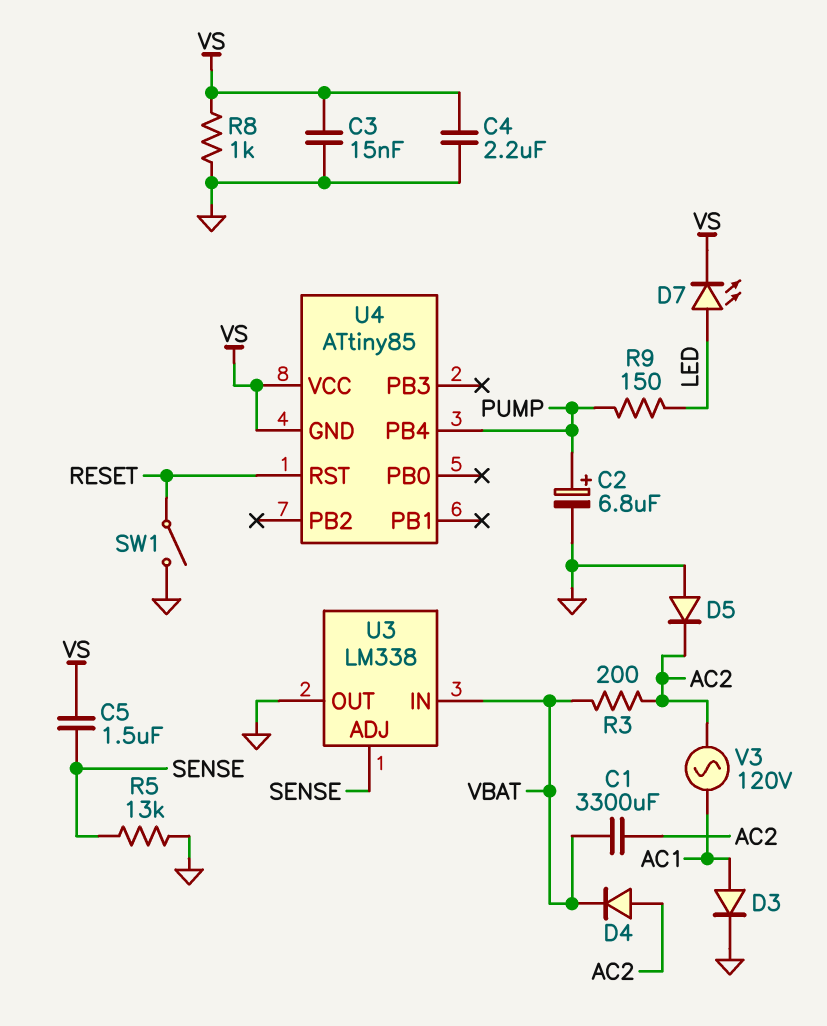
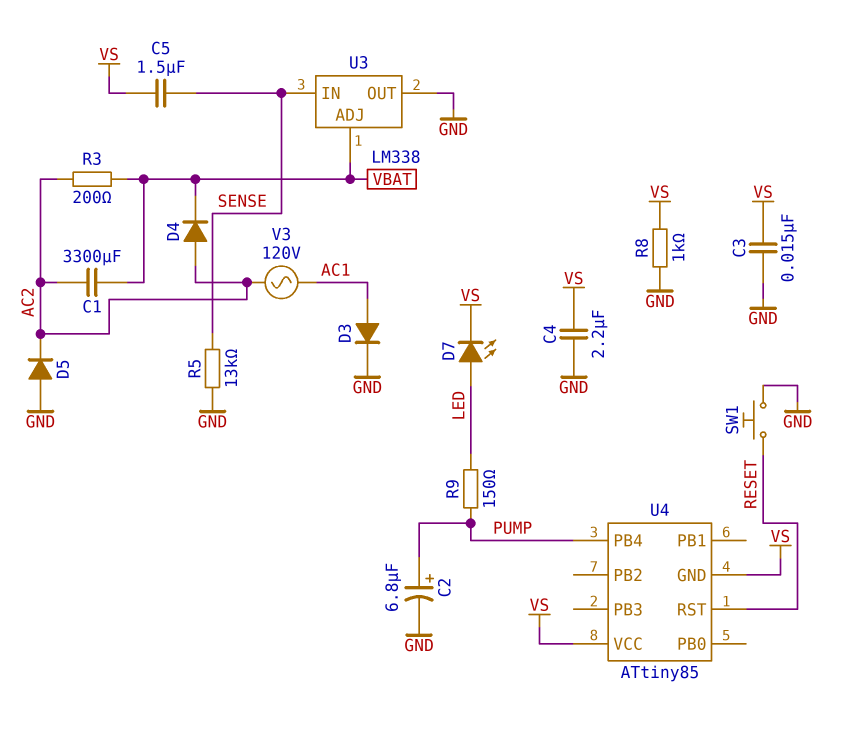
SW1: switch (GND, RESET) -> button (GND, RESET)
U3 pin ADJ: SENSE -> VBAT
U3 pin IN: VBAT -> SENSE

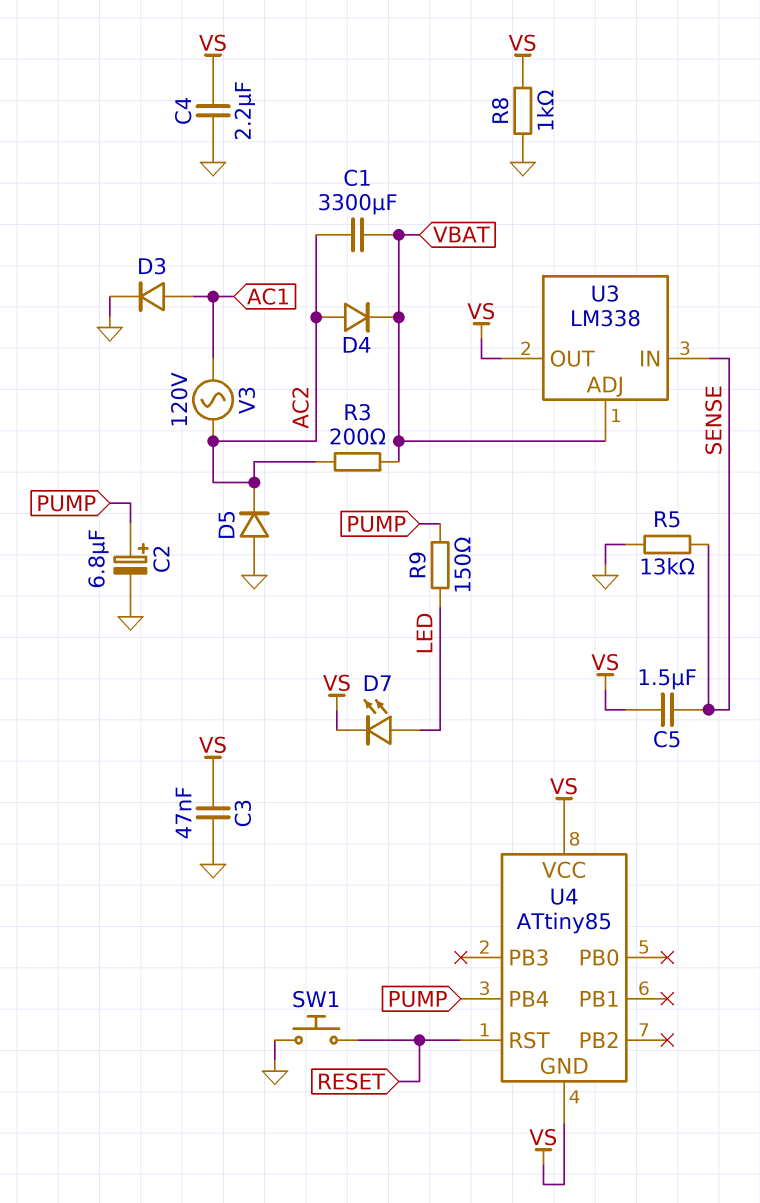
C3: 15nF (GND, VS) -> 47nF (GND, VS)
U3 pin OUT: GND -> VS

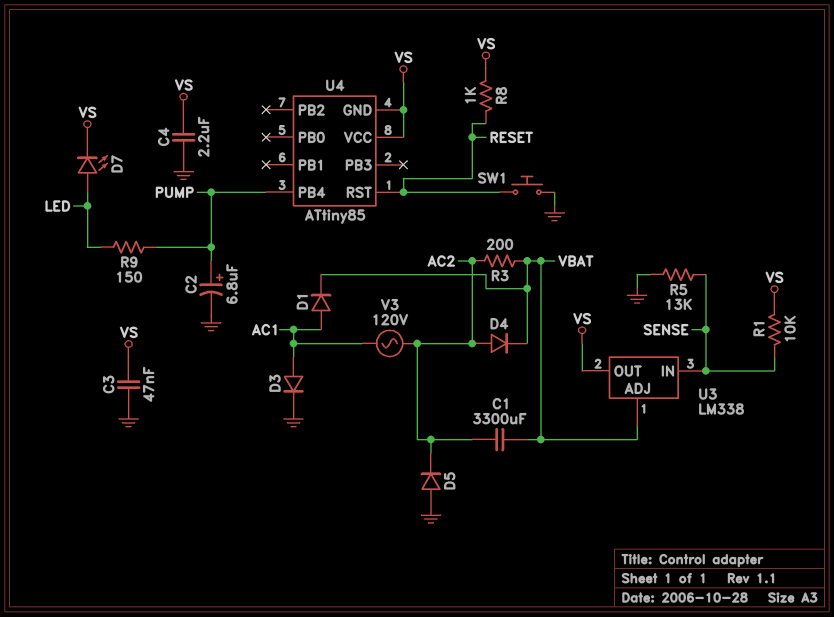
C5: 1.5uF (SENSE, VS) -> none
D1: none -> diode (A AC1, K VBAT)
R1: none -> 10k (SENSE, VS)
R8: 1k (GND, VS) -> 1k (RESET, VS)

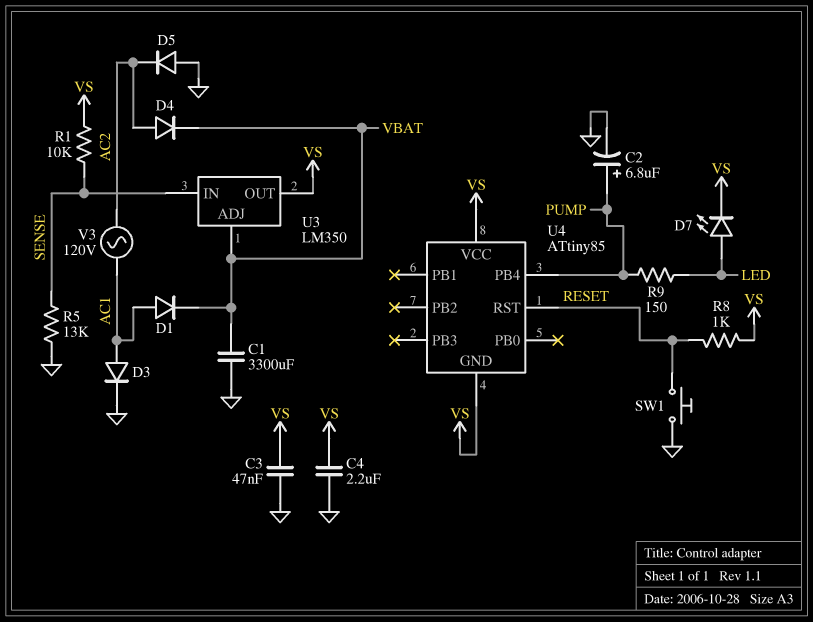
C1: 3300uF (AC2, VBAT) -> 3300uF (GND, VBAT)
R3: 200 (AC2, VBAT) -> none
U3: LM338 -> LM350

